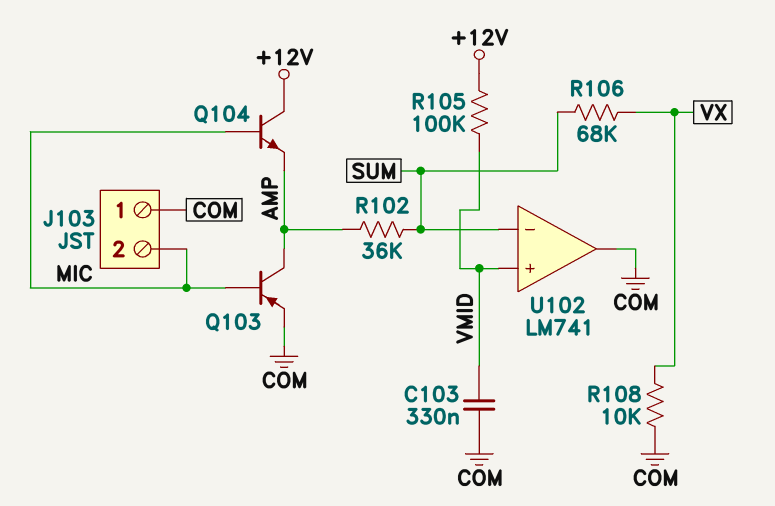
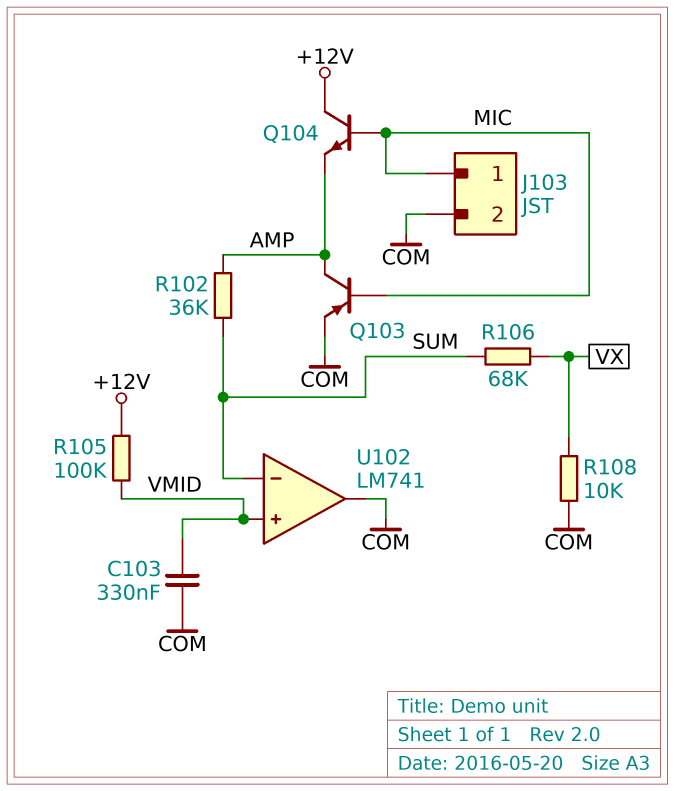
J103 pin 1: COM -> MIC
J103 pin 2: MIC -> COM

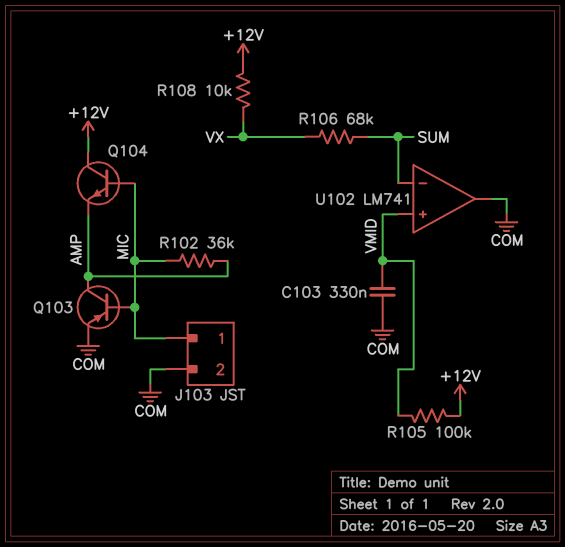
R102: 36k (AMP, SUM) -> 36k (AMP, MIC)
R108: 10k (COM, VX) -> 10k (+12V, VX)

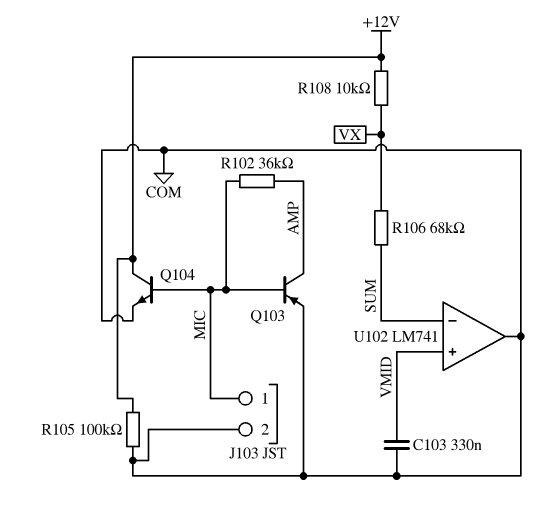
Q104: NPN (B MIC, C +12V, E AMP) -> NPN (B MIC, C +12V, E COM)
R105: 100k (+12V, VMID) -> 100k (+12V, COM)

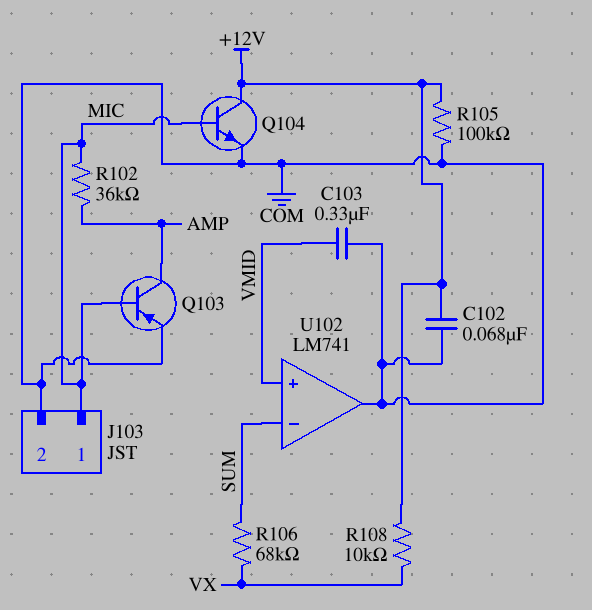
C102: none -> 68nF (+12V, COM)

